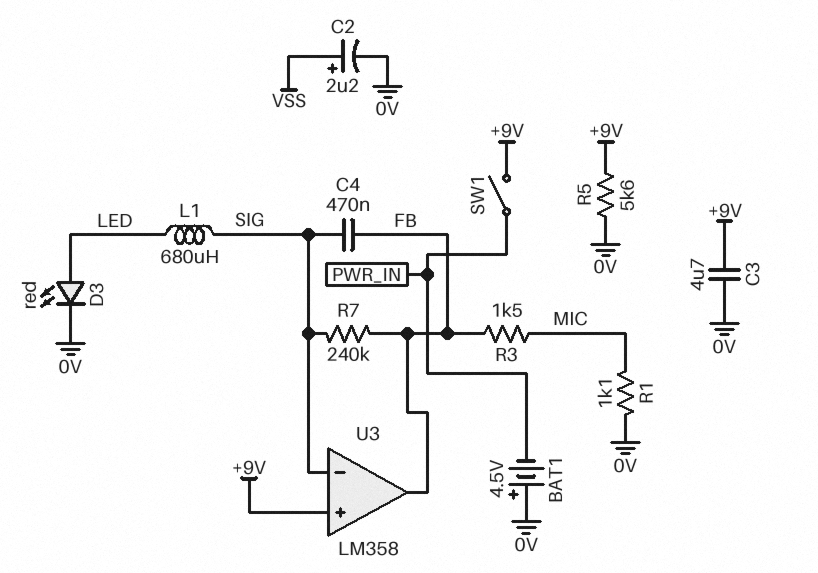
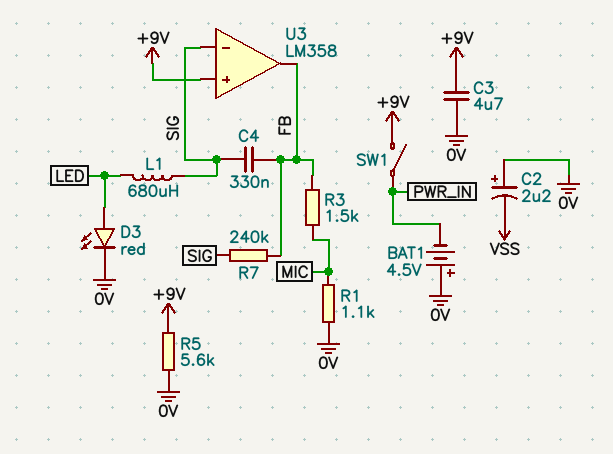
C2: 2.2uF (plus VSS, minus 0V) -> 2.2uF (plus 0V, minus VSS)
C4: 470nF (FB, SIG) -> 330nF (FB, SIG)

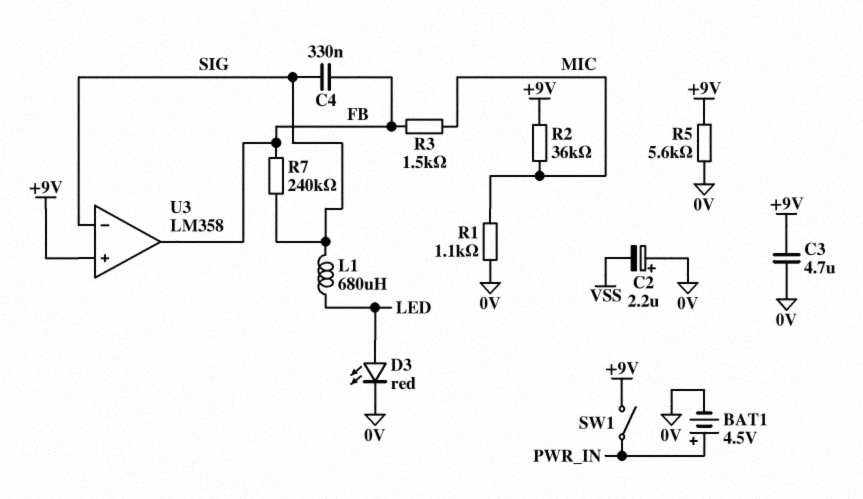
BAT1: 4.5V (plus 0V, minus PWR_IN) -> 4.5V (plus PWR_IN, minus 0V)
R2: none -> 36k (+9V, MIC)

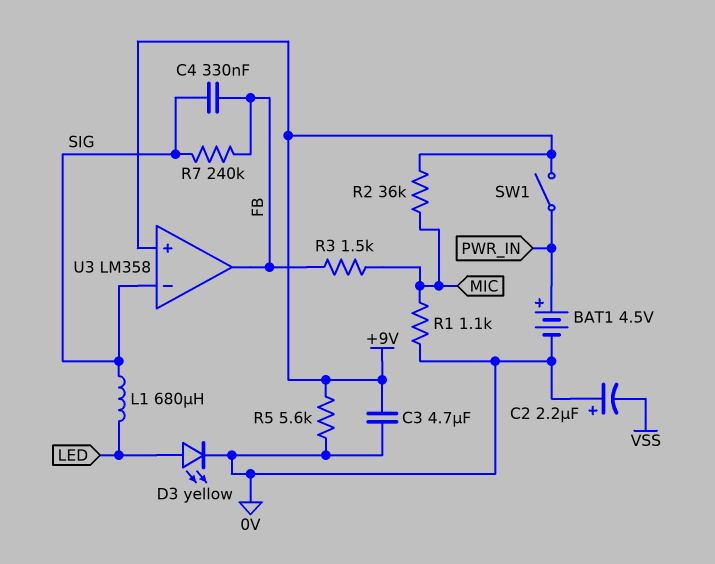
D3: LED red (A LED, K 0V) -> LED yellow (A LED, K 0V)

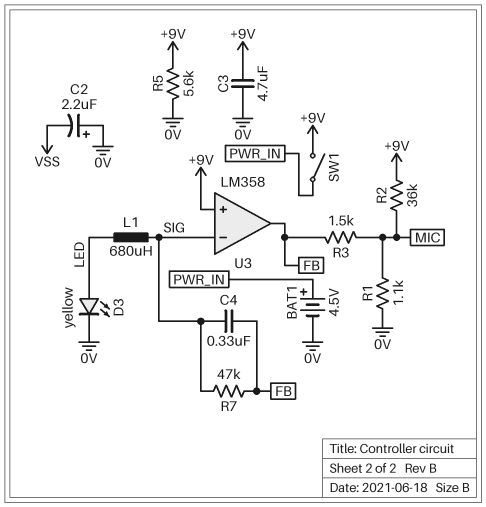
R7: 240k (FB, SIG) -> 47k (FB, SIG)

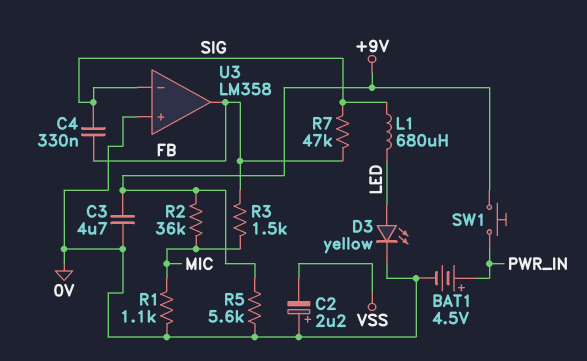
SW1: switch (+9V, PWR_IN) -> button (+9V, PWR_IN)
U3 pin in+: +9V -> 0V

